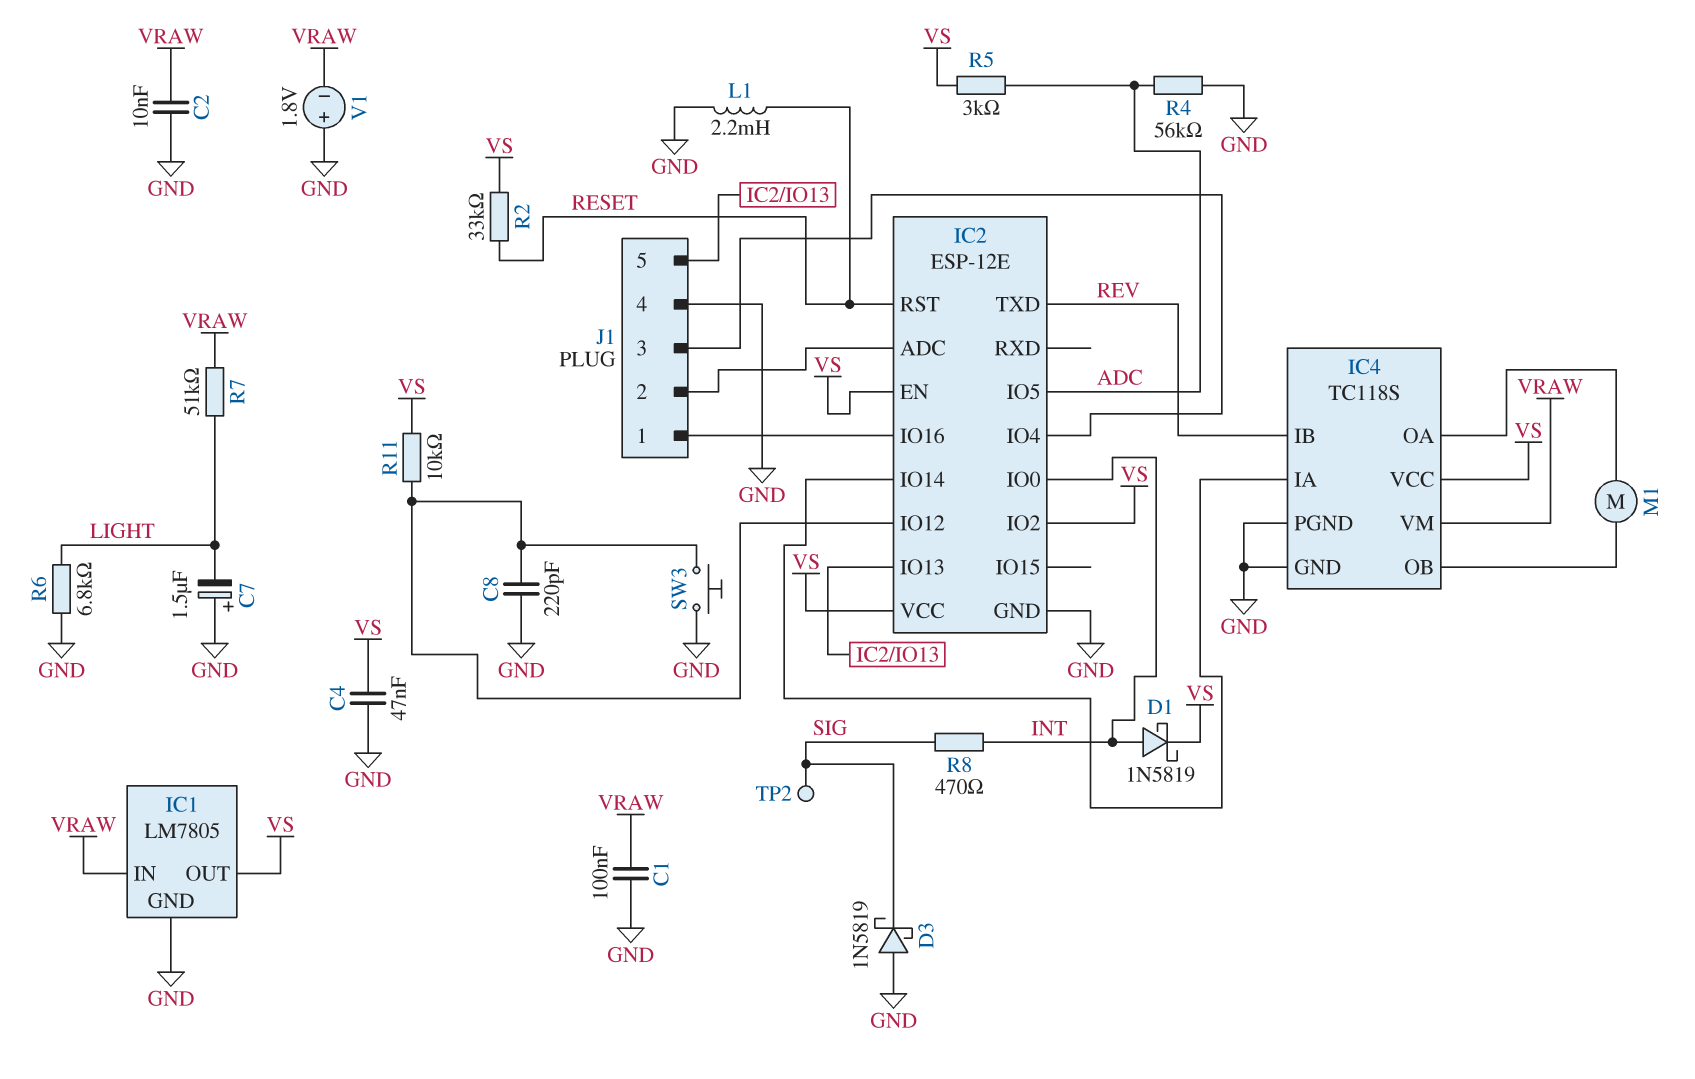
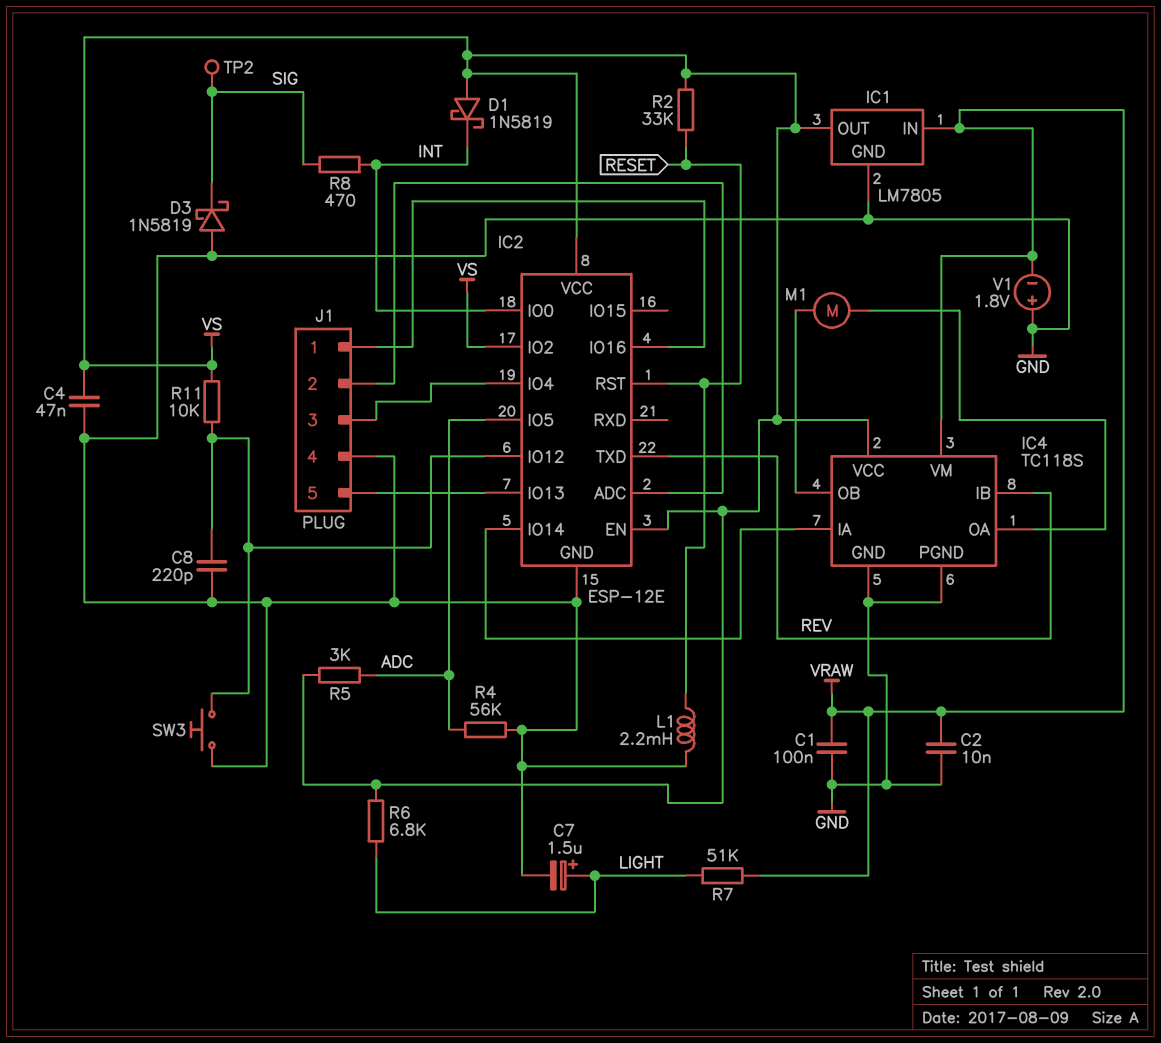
C7: 1.5uF (plus GND, minus LIGHT) -> 1.5uF (plus LIGHT, minus GND)
D1: schottky 1N5819 (A INT, K VS) -> schottky 1N5819 (A VS, K INT)
R6: 6.8k (GND, LIGHT) -> 6.8k (LIGHT, VS)

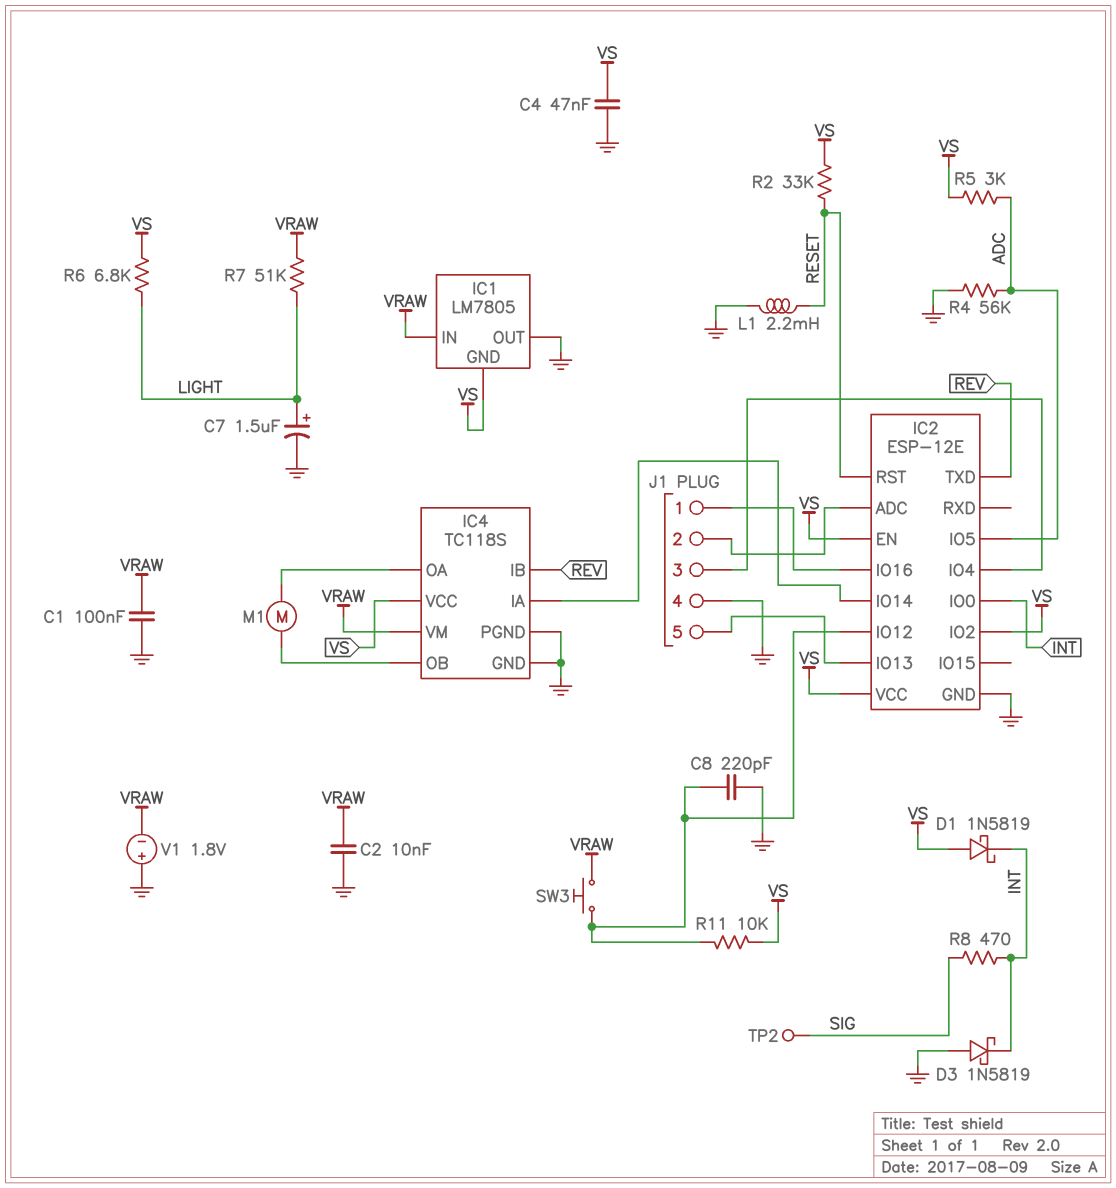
D3: schottky 1N5819 (A GND, K SIG) -> schottky 1N5819 (A GND, K INT)
IC1 pin GND: GND -> VS
IC1 pin OUT: VS -> GND
SW3: button (GND, IC2/IO12) -> button (IC2/IO12, VRAW)

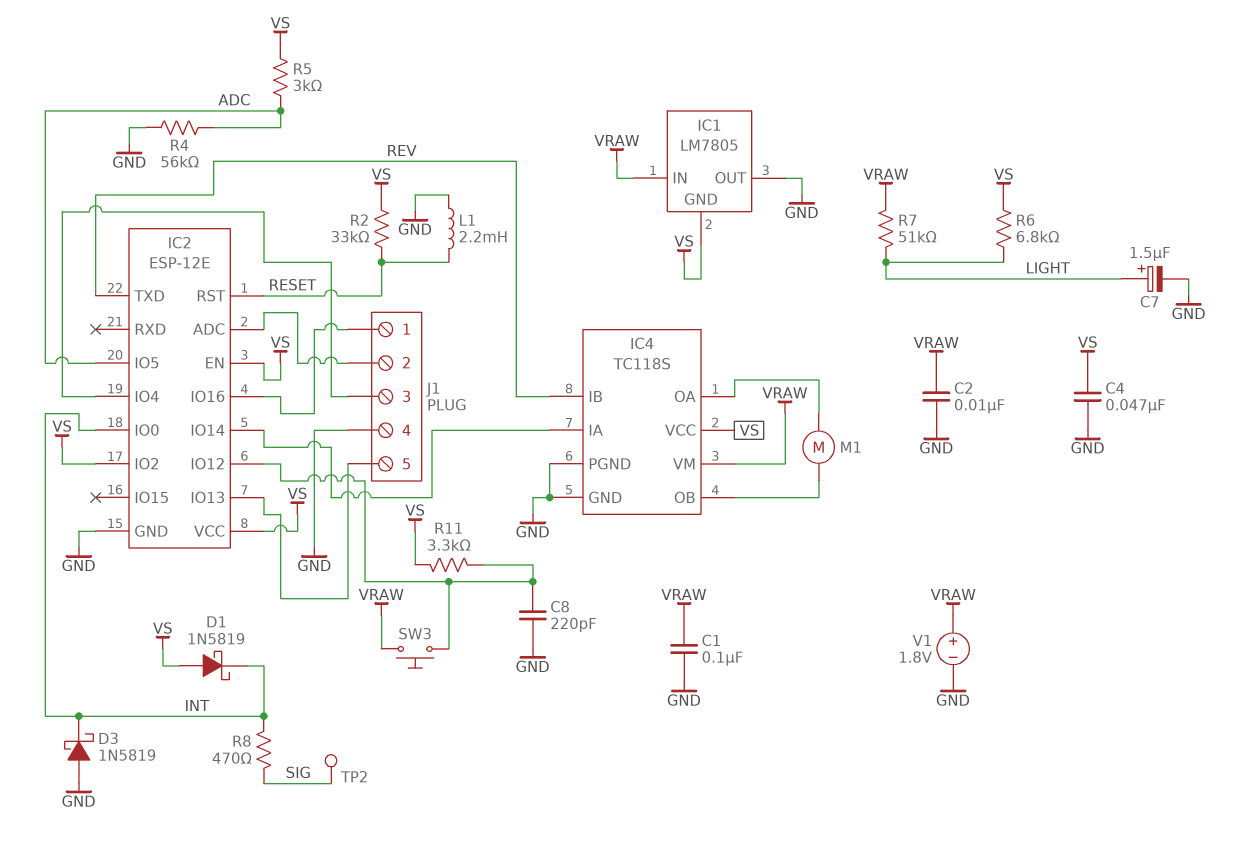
R11: 10k (IC2/IO12, VS) -> 3.3k (IC2/IO12, VS)
V1: 1.8V (plus GND, minus VRAW) -> 1.8V (plus VRAW, minus GND)

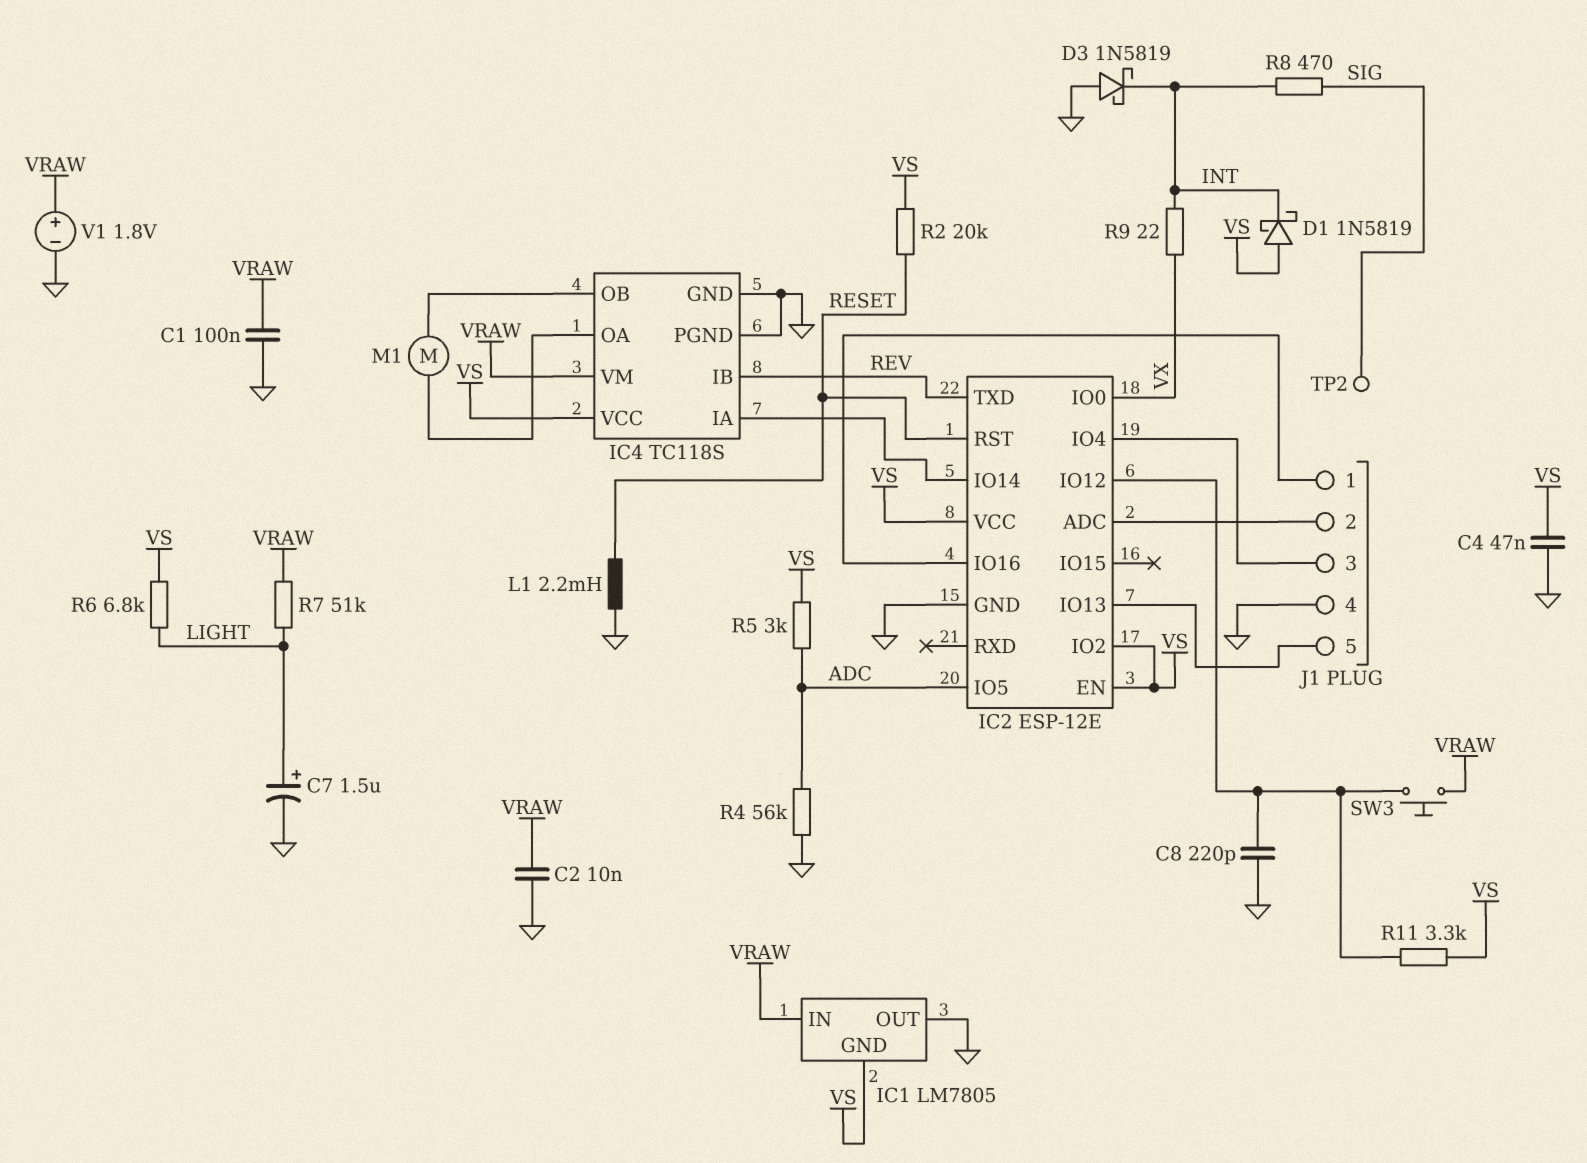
IC2 pin IO0: INT -> VX
R2: 33k (RESET, VS) -> 20k (RESET, VS)
R9: none -> 22 (INT, VX)

